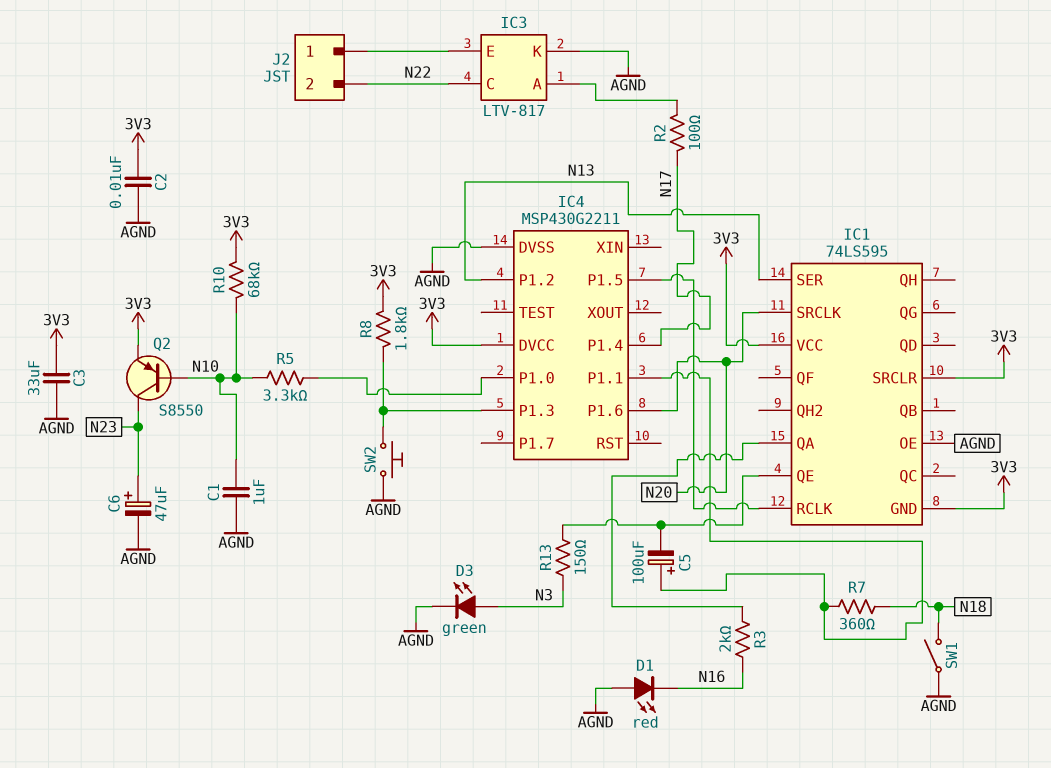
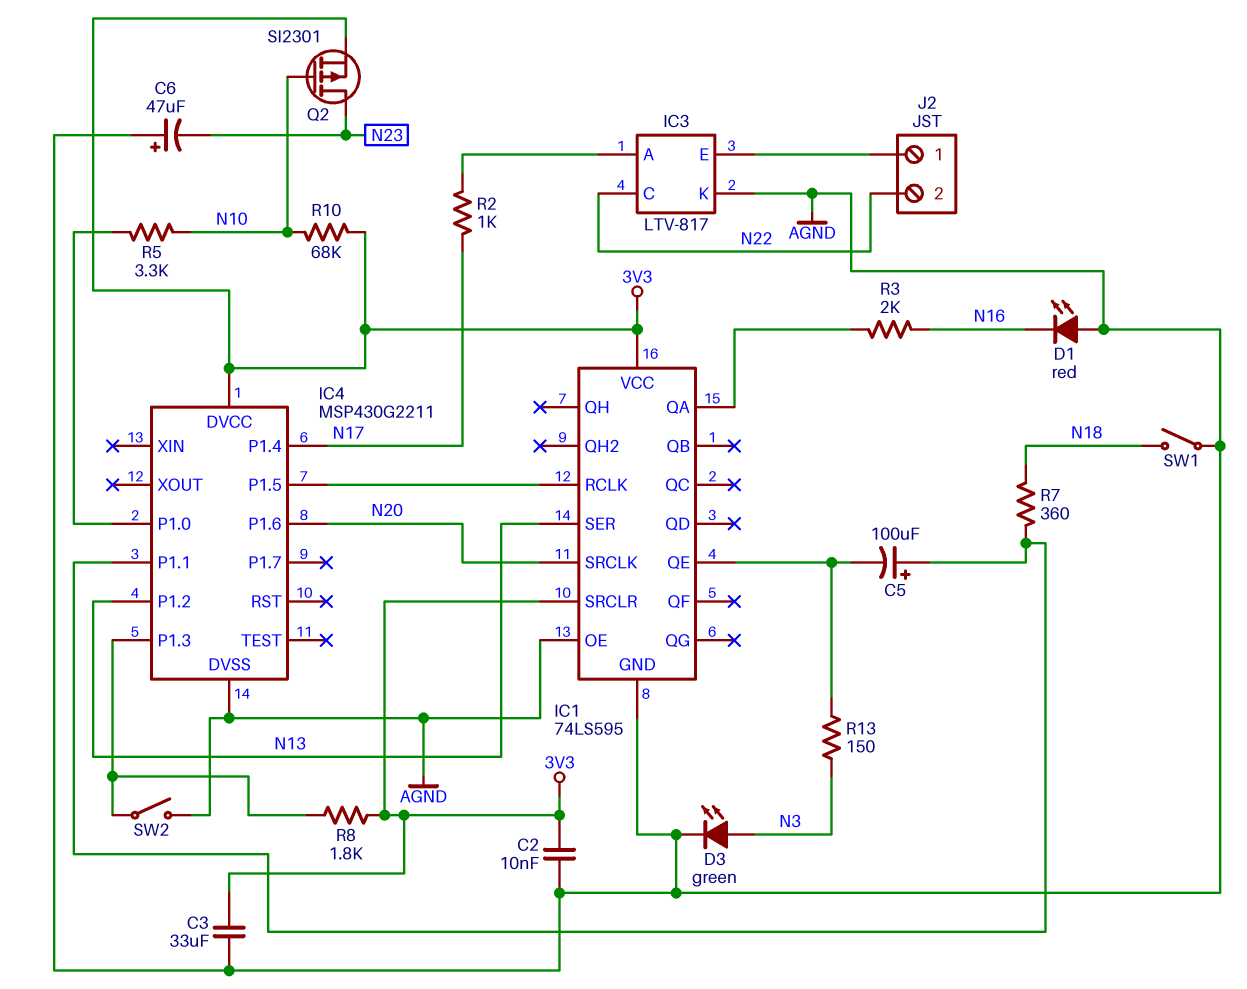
C1: 1uF (AGND, N10) -> none
C6: 47uF (plus N23, minus AGND) -> 47uF (plus AGND, minus N23)
IC1 pin GND: 3V3 -> AGND
Q2: PNP S8550 (B N10, C N23, E 3V3) -> PMOS SI2301 (G N10, D N23, S 3V3)
R2: 100 (IC3/A, N17) -> 1k (IC3/A, N17)
SW2: button (AGND, IC4/P1.3) -> switch (AGND, IC4/P1.3)

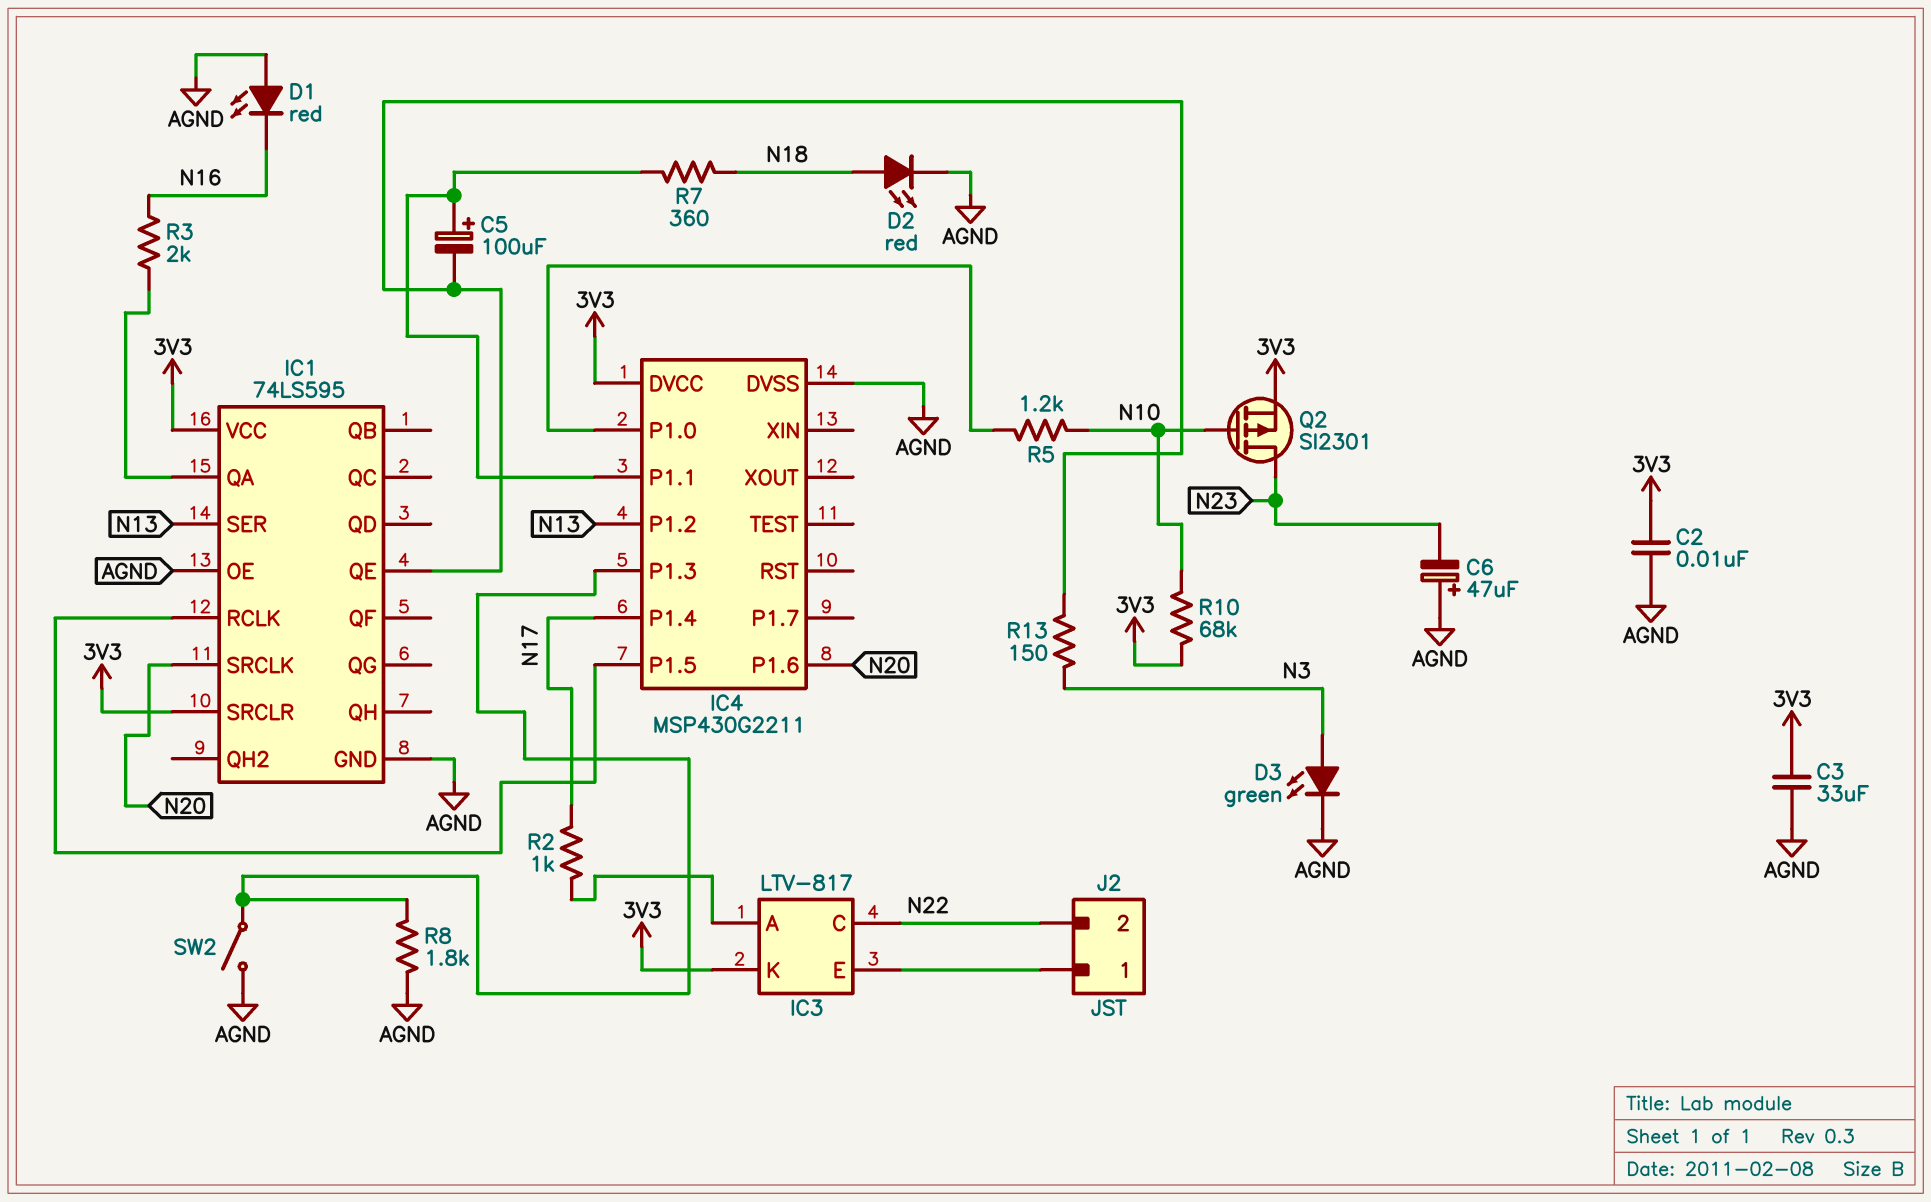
D2: none -> LED red (A N18, K AGND)
IC3 pin K: AGND -> 3V3
R5: 3.3k (IC4/P1.0, N10) -> 1.2k (IC4/P1.0, N10)
R8: 1.8k (3V3, IC4/P1.3) -> 1.8k (AGND, IC4/P1.3)
SW1: switch (AGND, N18) -> none

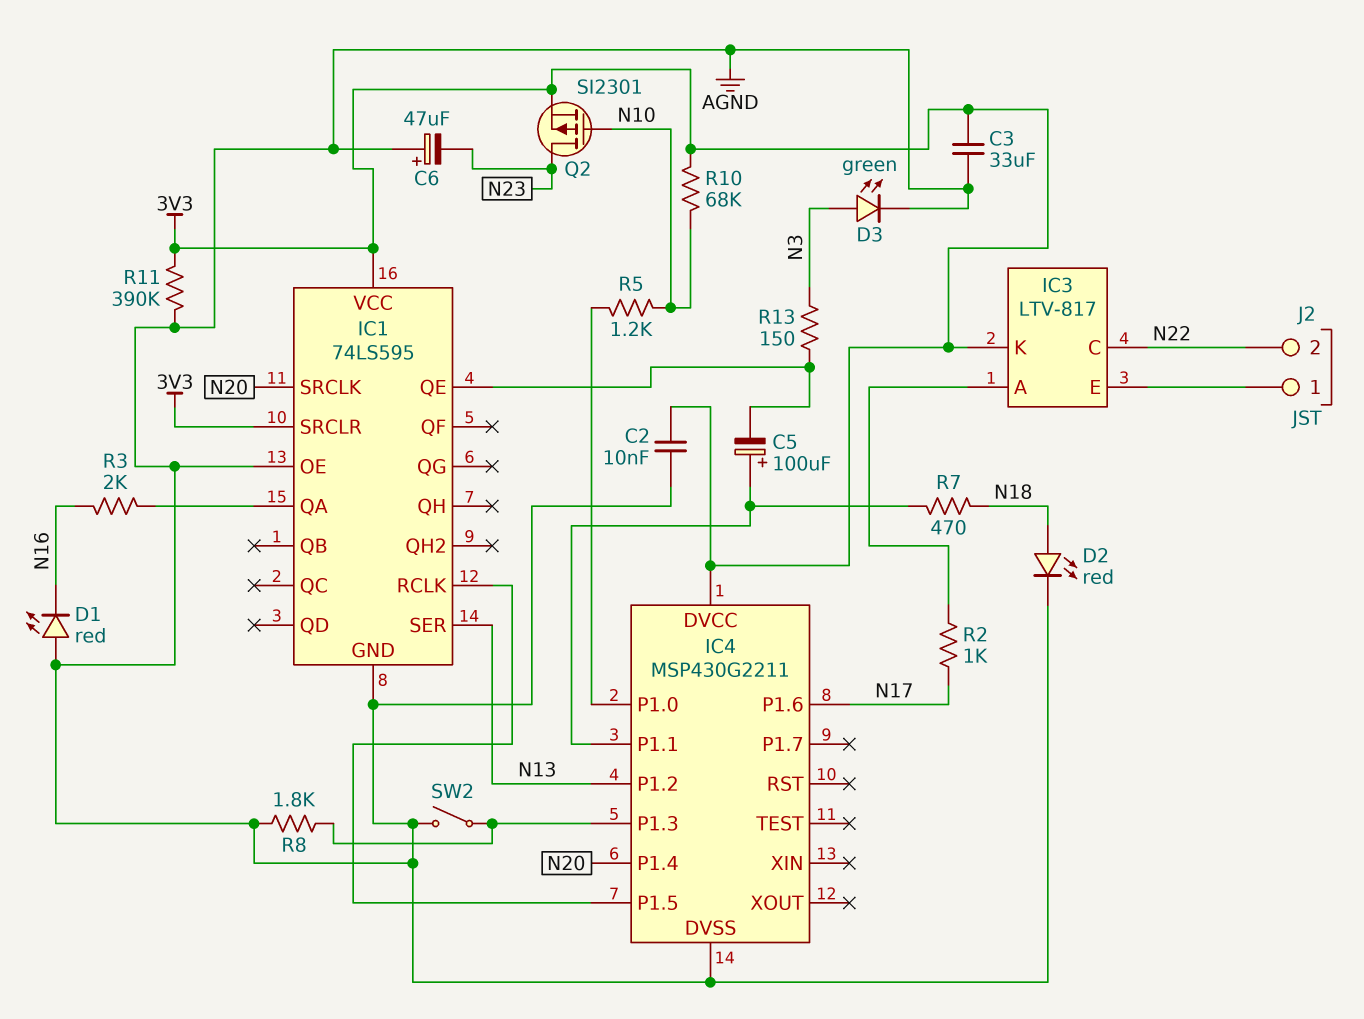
IC4 pin P1.4: N17 -> N20
IC4 pin P1.6: N20 -> N17
R7: 360 (IC4/P1.1, N18) -> 470 (IC4/P1.1, N18)
R11: none -> 390k (3V3, AGND)

